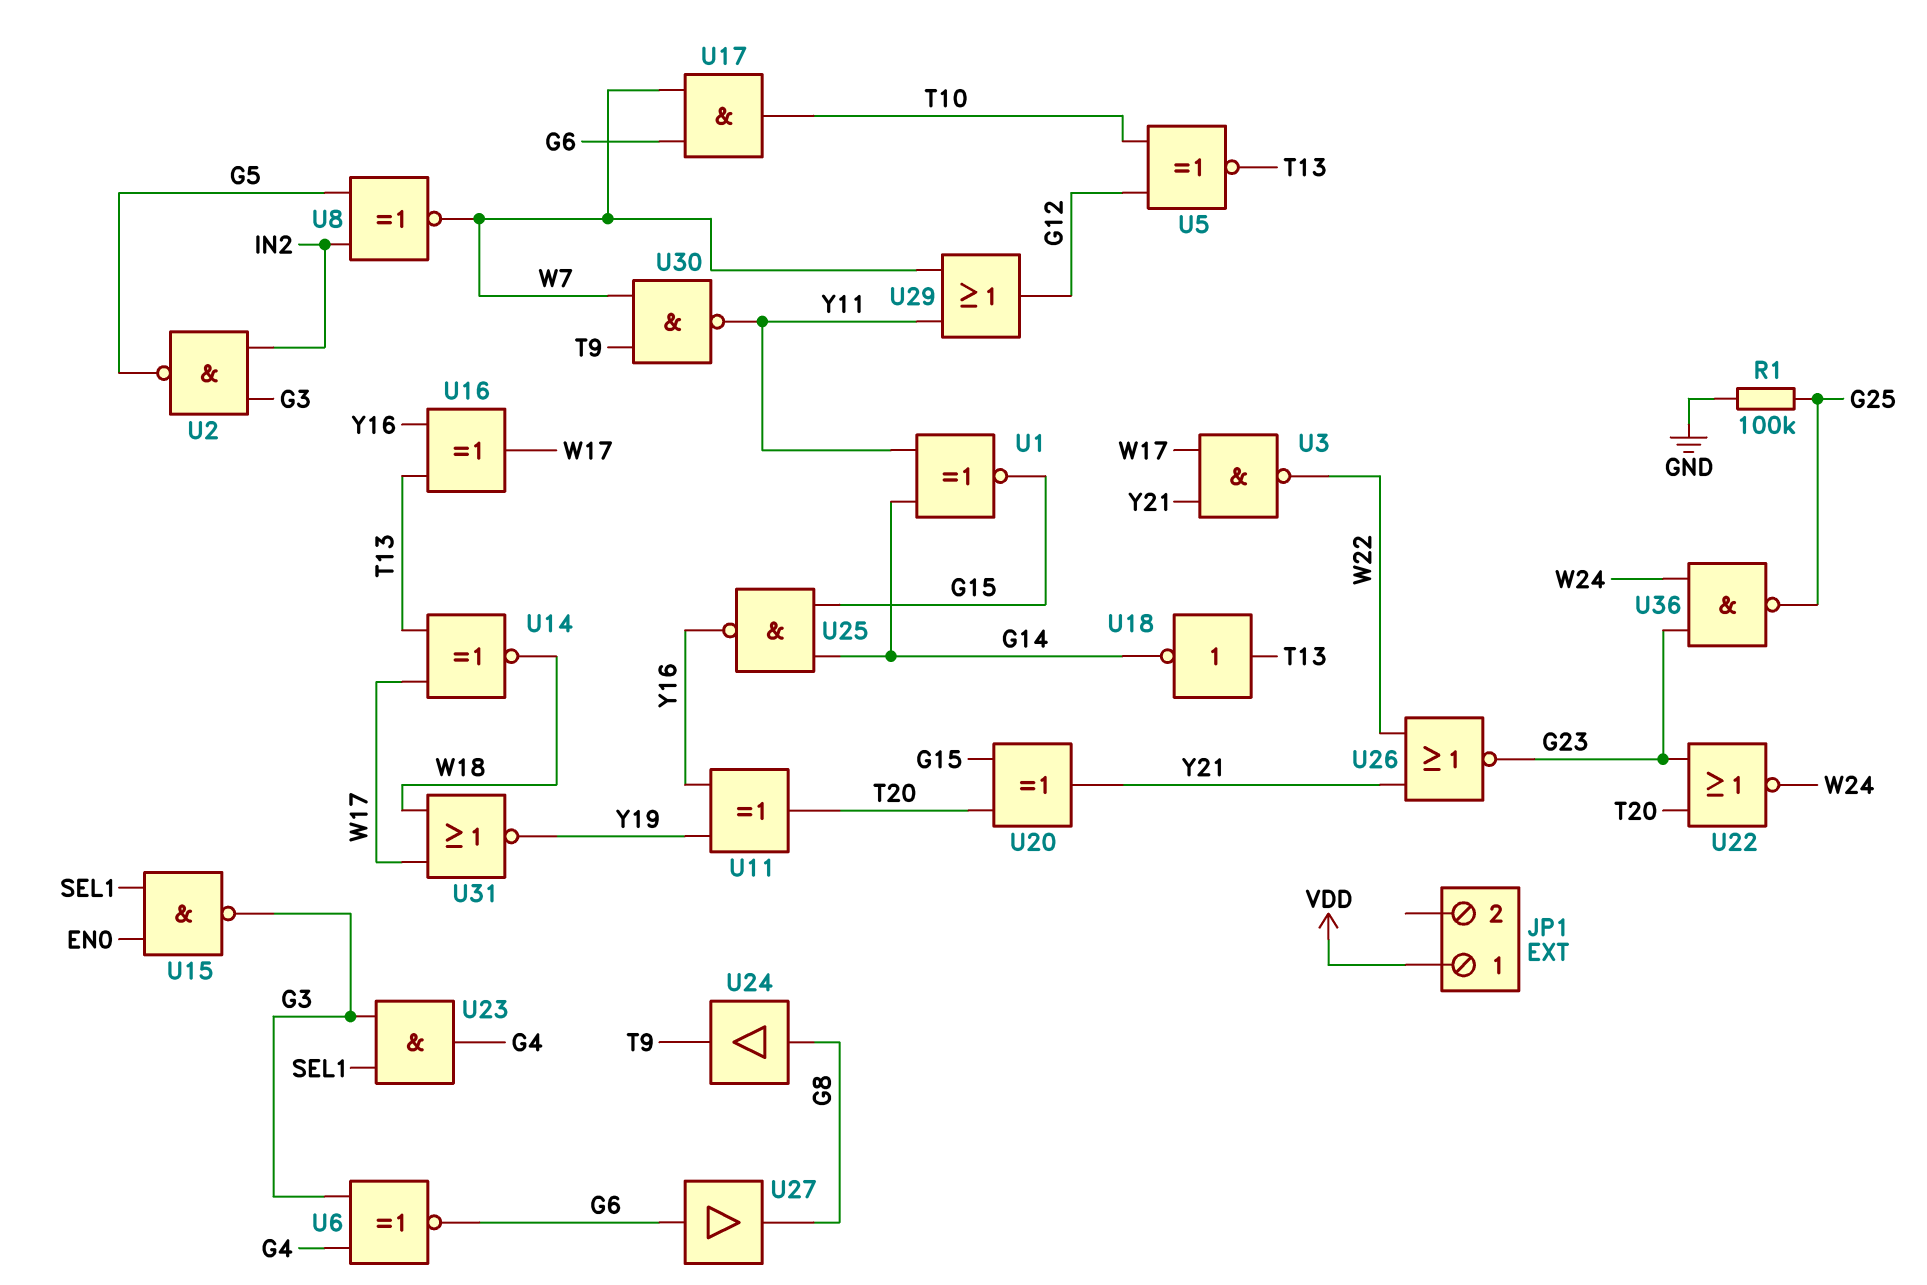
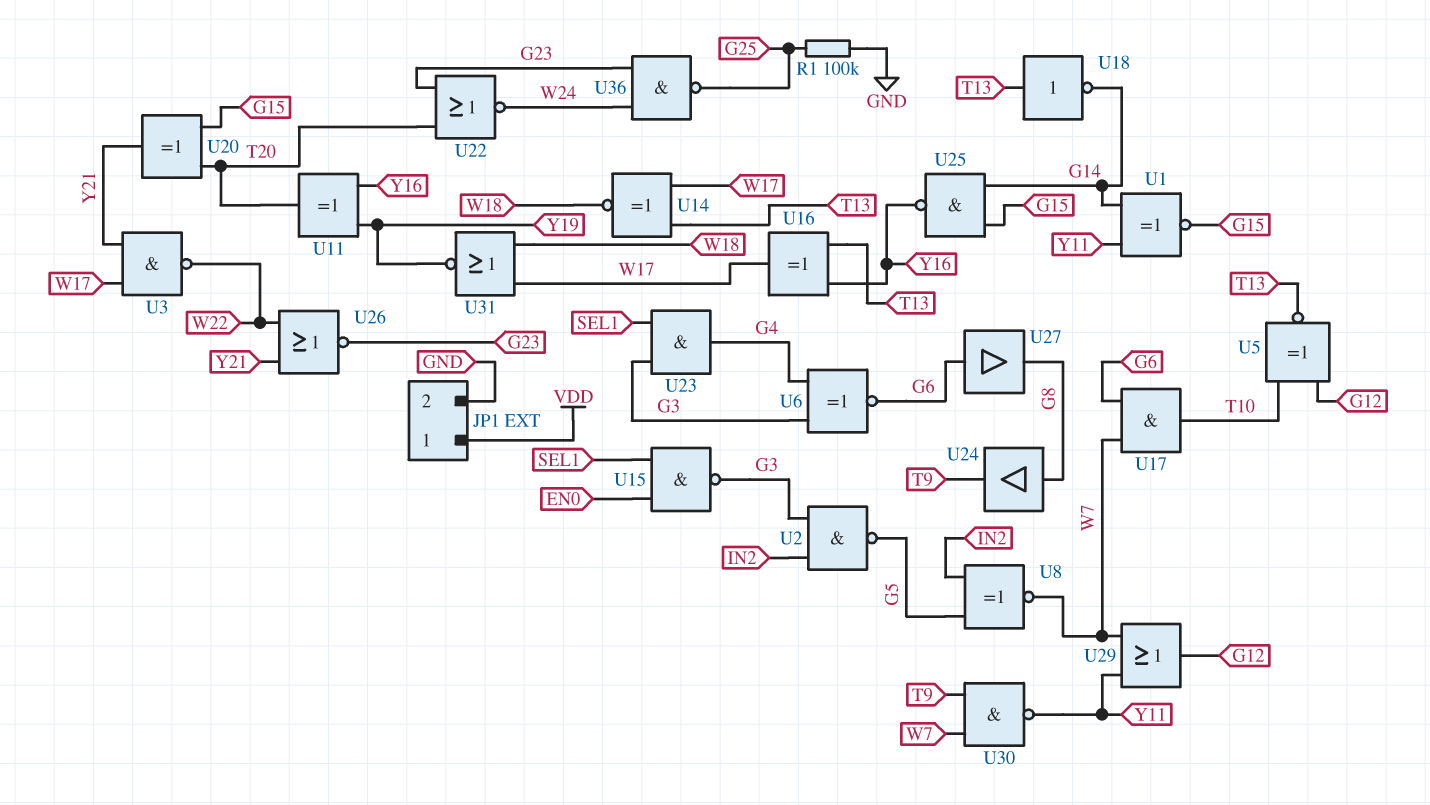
JP1 pin 2: none -> GND

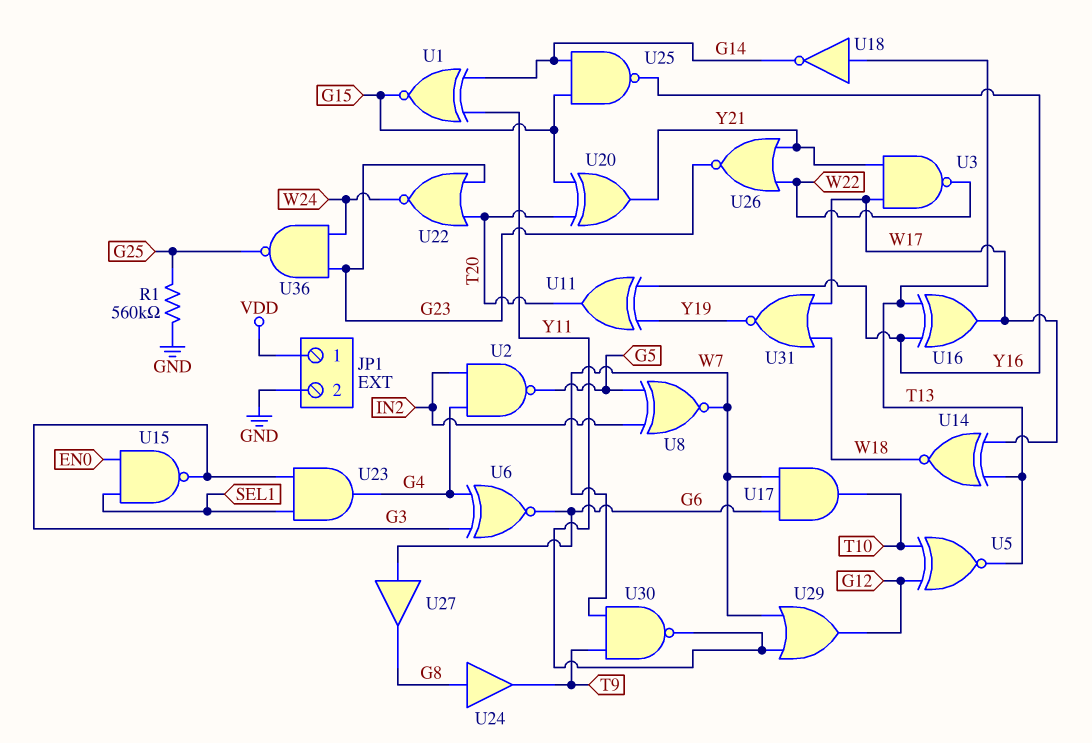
R1: 100k (G25, GND) -> 560k (G25, GND)
U2: NAND (in G3, in IN2, out G5) -> NAND (in G4, in IN2, out G5)

